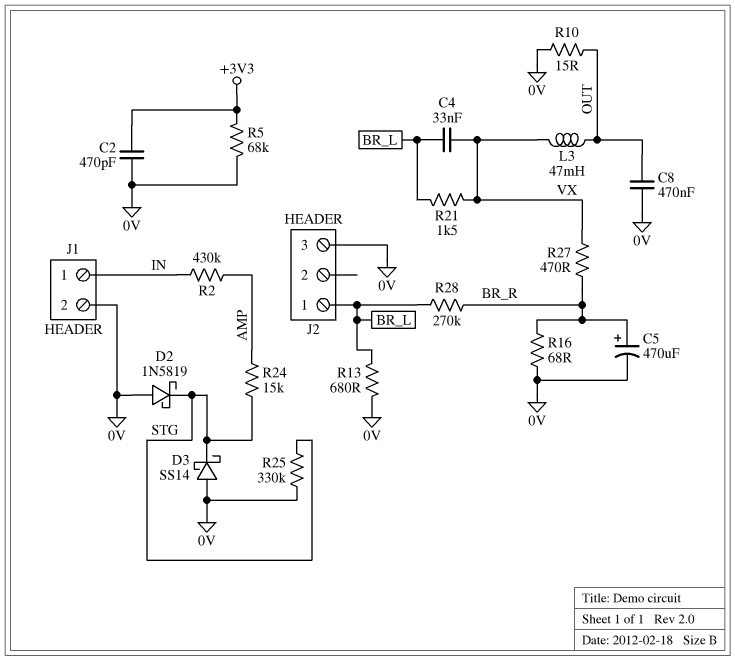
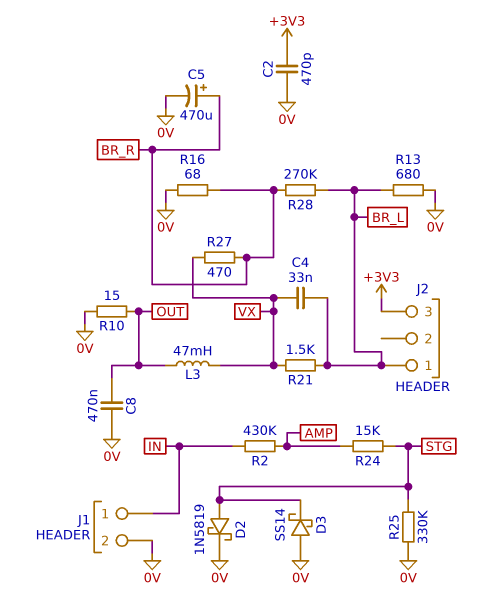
D2: schottky 1N5819 (A 0V, K STG) -> schottky 1N5819 (A STG, K 0V)
J2 pin 3: 0V -> +3V3
R5: 68k (+3V3, 0V) -> none

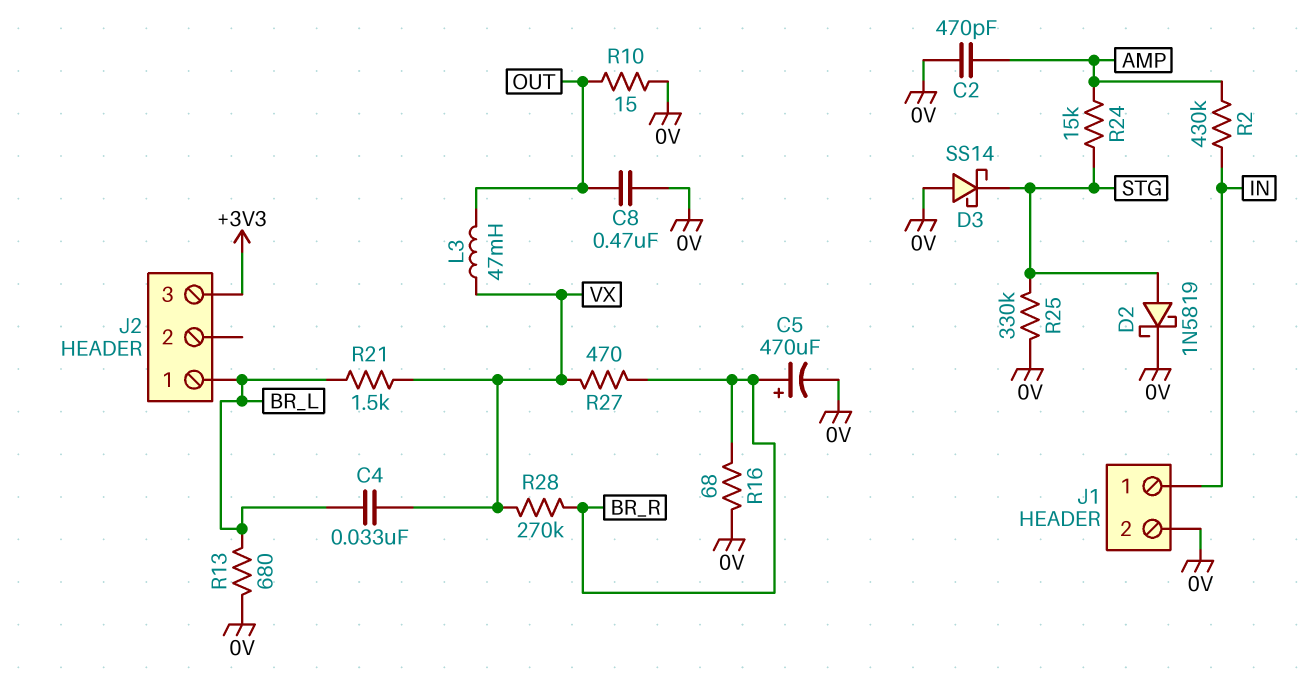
C2: 470pF (+3V3, 0V) -> 470pF (0V, AMP)
R28: 270k (BR_L, BR_R) -> 270k (BR_R, VX)

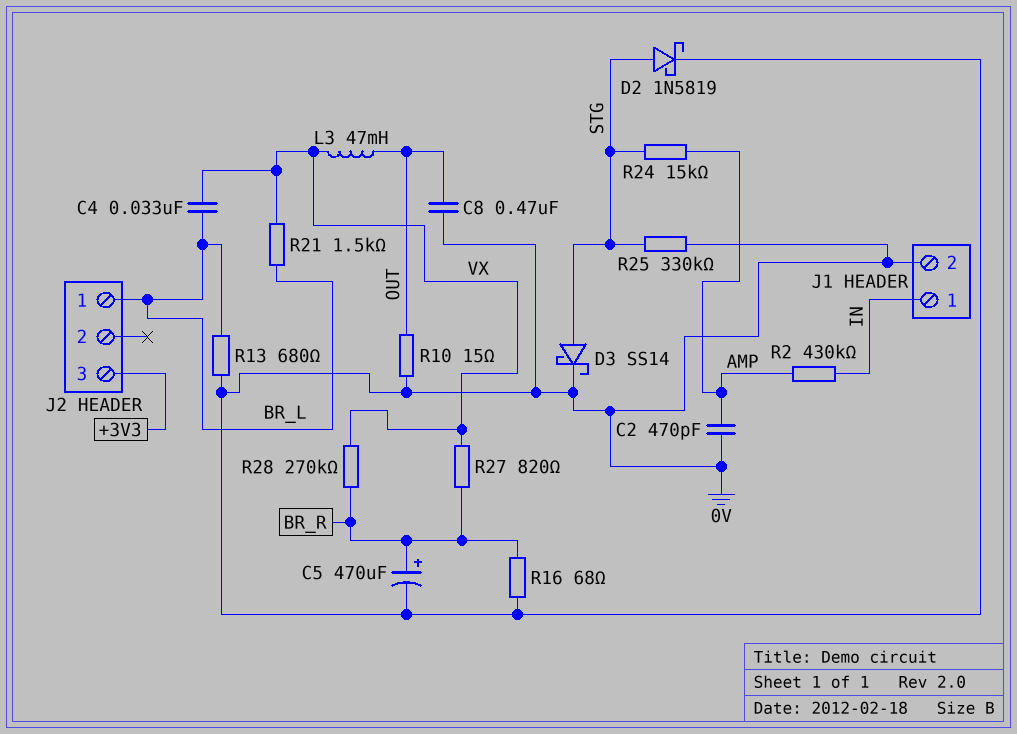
D3: schottky SS14 (A 0V, K STG) -> schottky SS14 (A STG, K 0V)
R27: 470 (BR_R, VX) -> 820 (BR_R, VX)

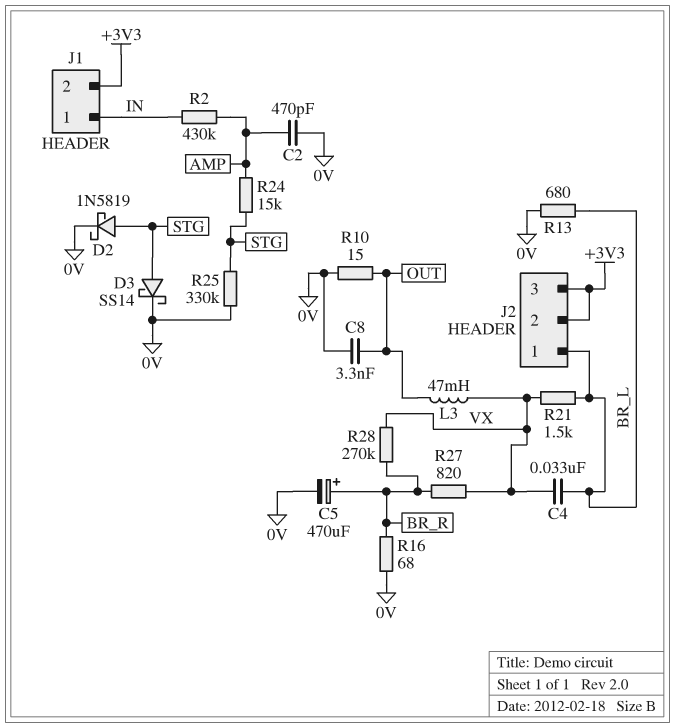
C8: 470nF (0V, OUT) -> 3.3nF (0V, OUT)
J1 pin 2: 0V -> +3V3
J2 pin 2: none -> +3V3

